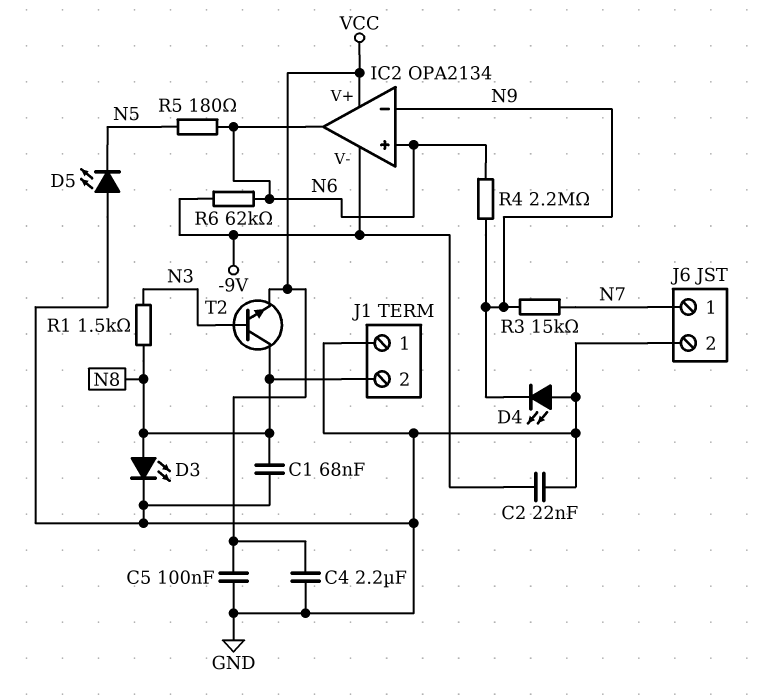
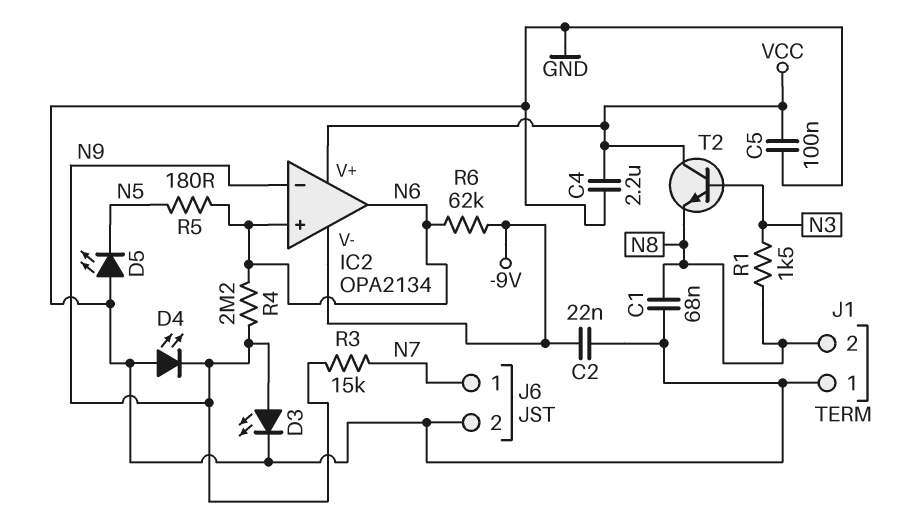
D3: LED (A N8, K GND) -> LED (A N9, K GND)
T2: NPN (B N3, C N8, E VCC) -> NPN (B N3, C VCC, E N8)

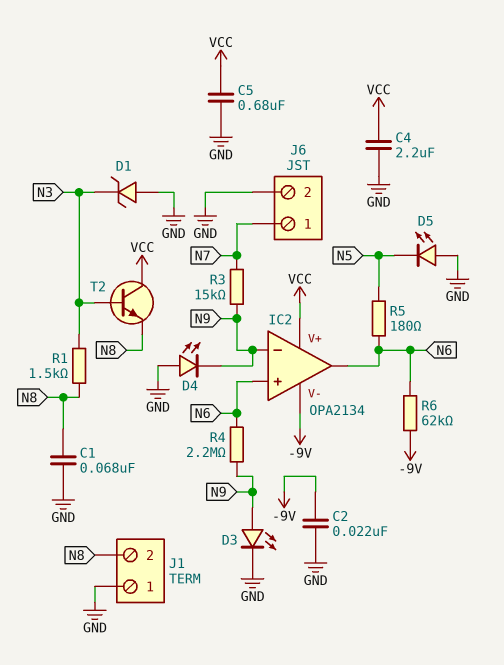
C5: 100nF (GND, VCC) -> 680nF (GND, VCC)
D1: none -> zener (A GND, K N3)

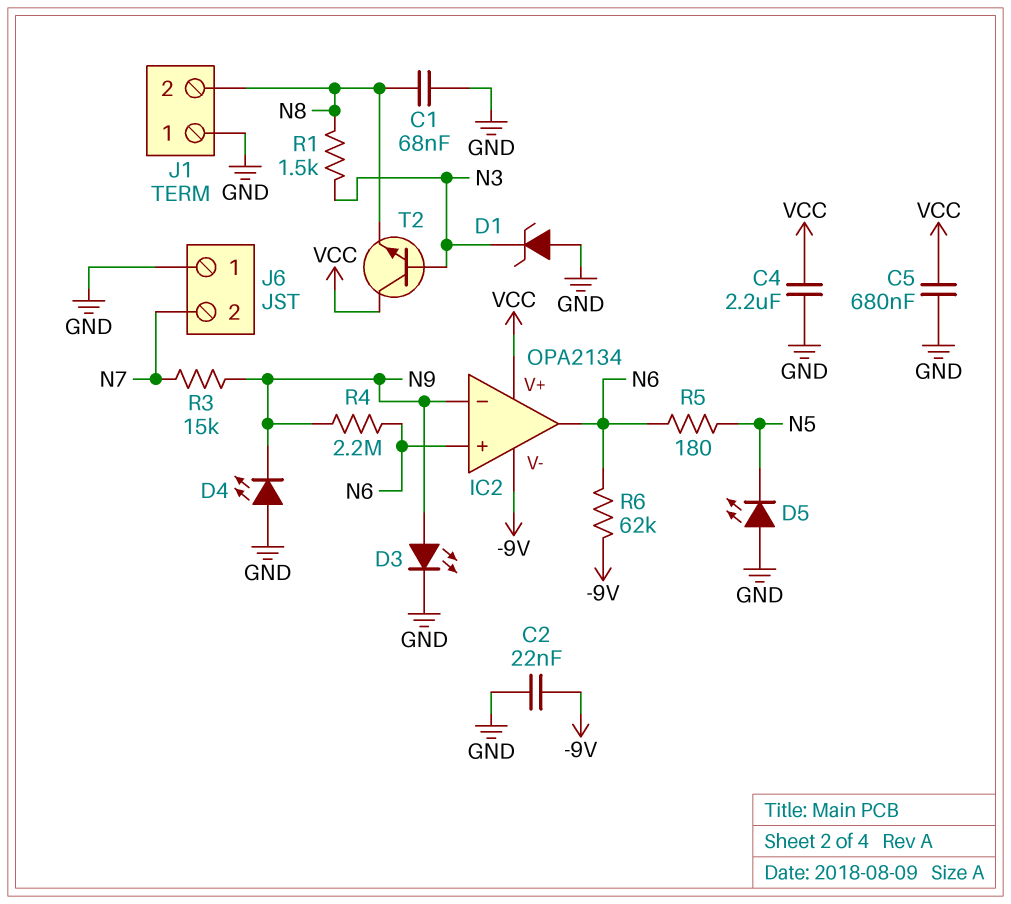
J6 pin 1: N7 -> GND
J6 pin 2: GND -> N7

